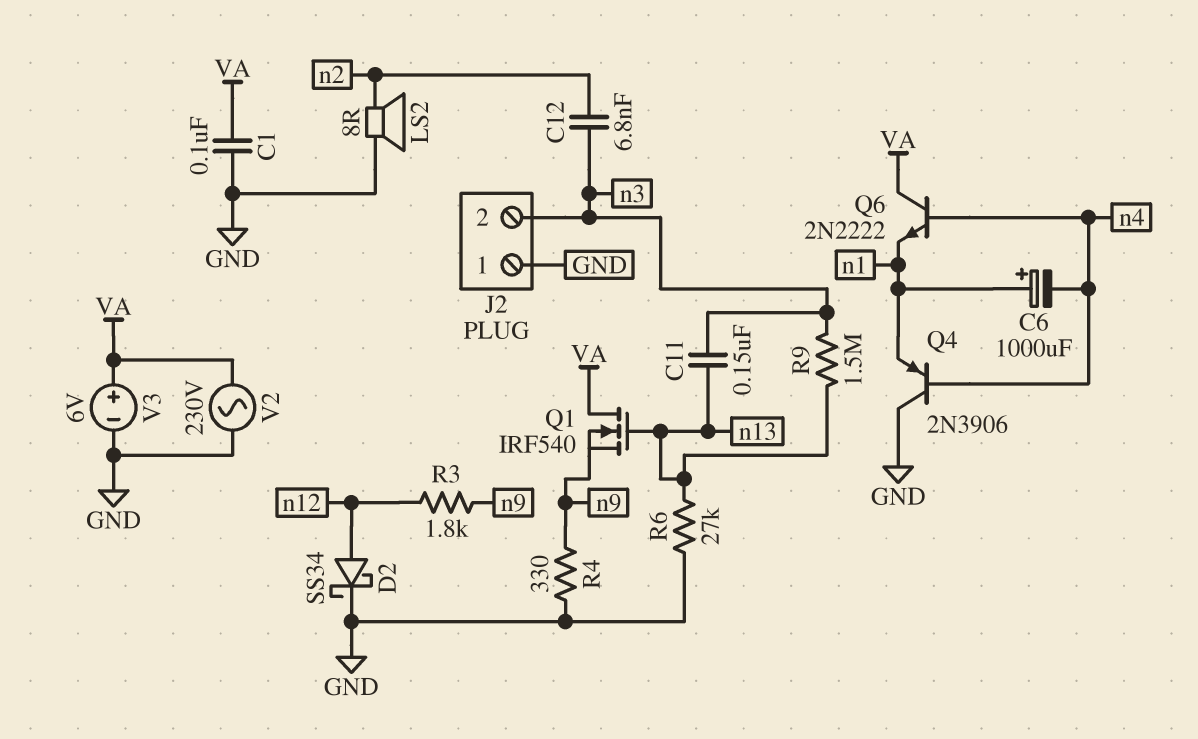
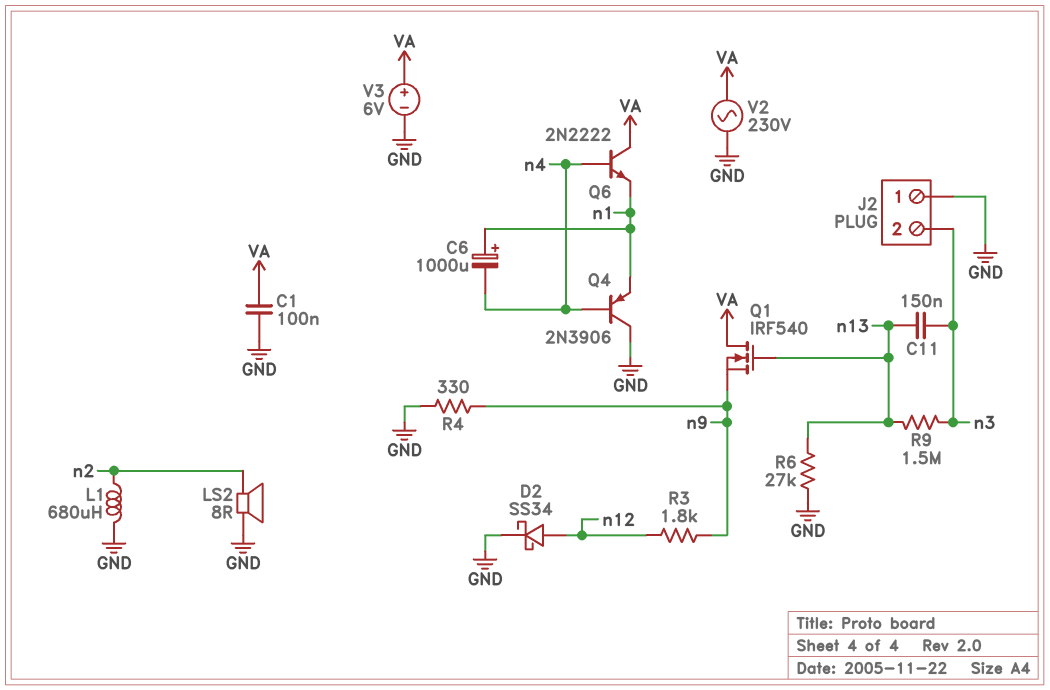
C12: 6.8nF (n2, n3) -> none
L1: none -> 680uH (GND, n2)

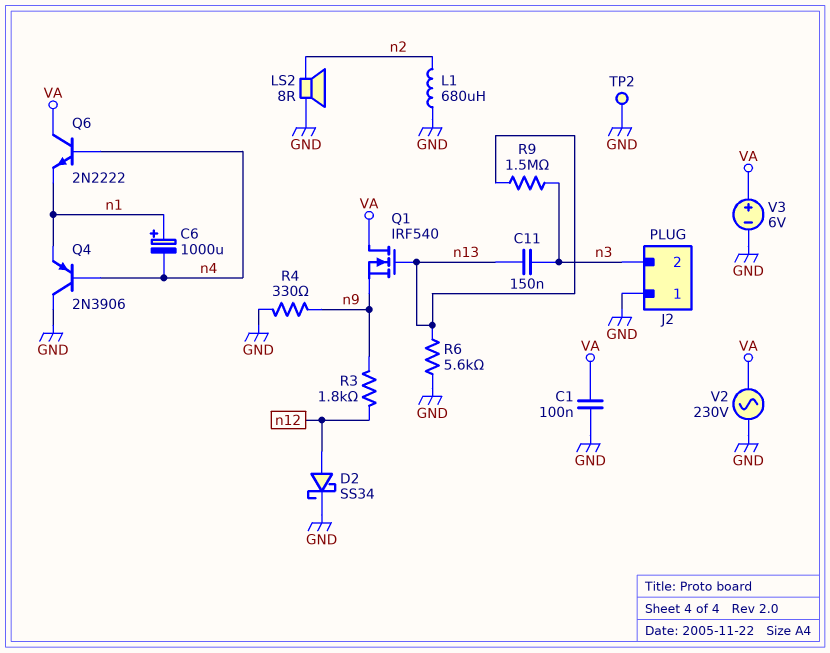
R6: 27k (GND, n13) -> 5.6k (GND, n13)
TP2: none -> test point (GND)

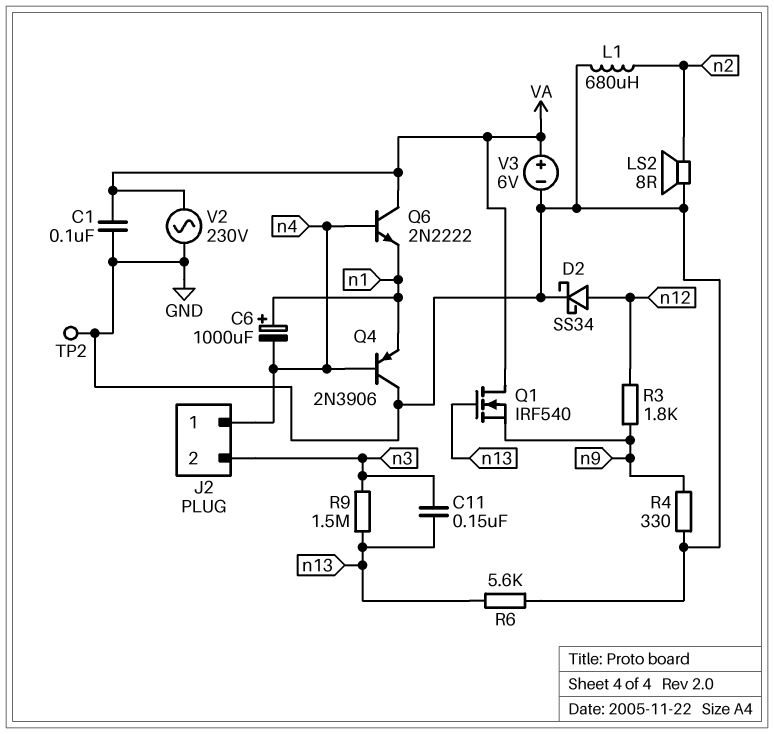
J2 pin 1: GND -> n4

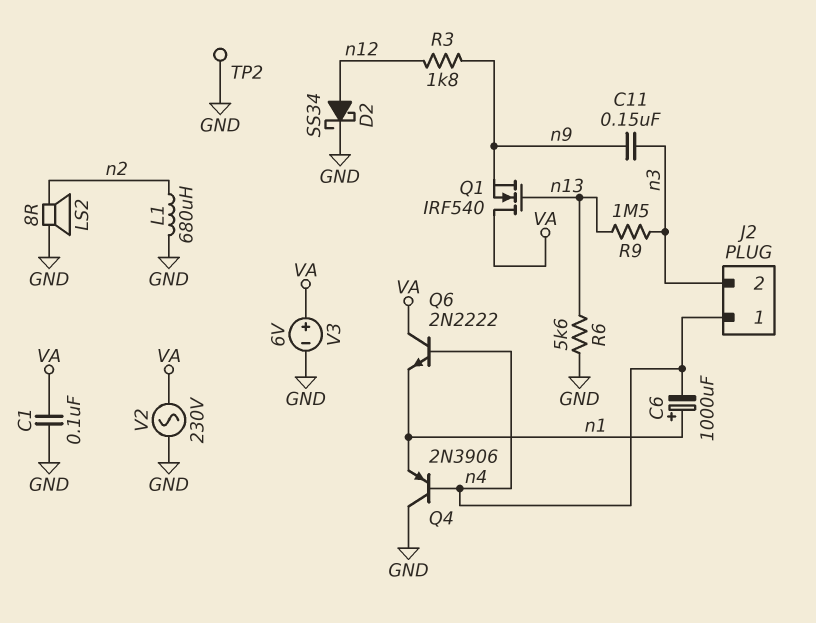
C11: 150nF (n3, n13) -> 150nF (n3, n9)
R4: 330 (GND, n9) -> none

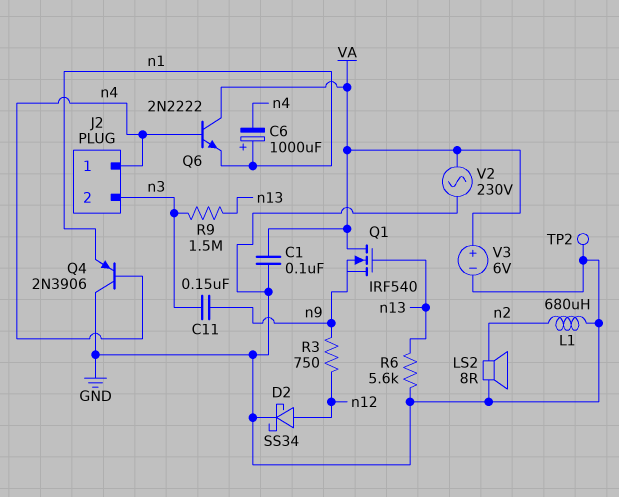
R3: 1.8k (n9, n12) -> 750 (n9, n12)

